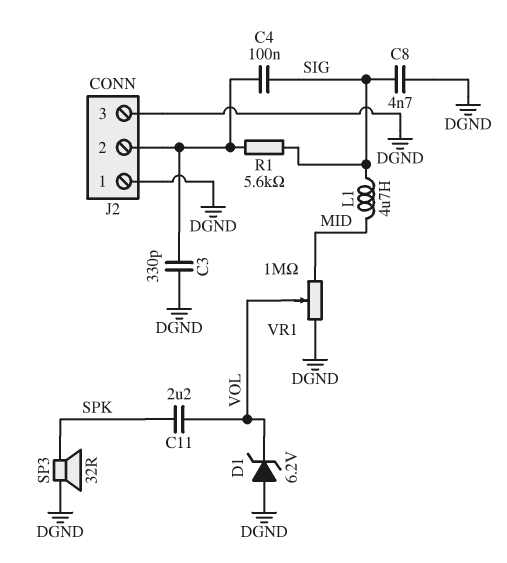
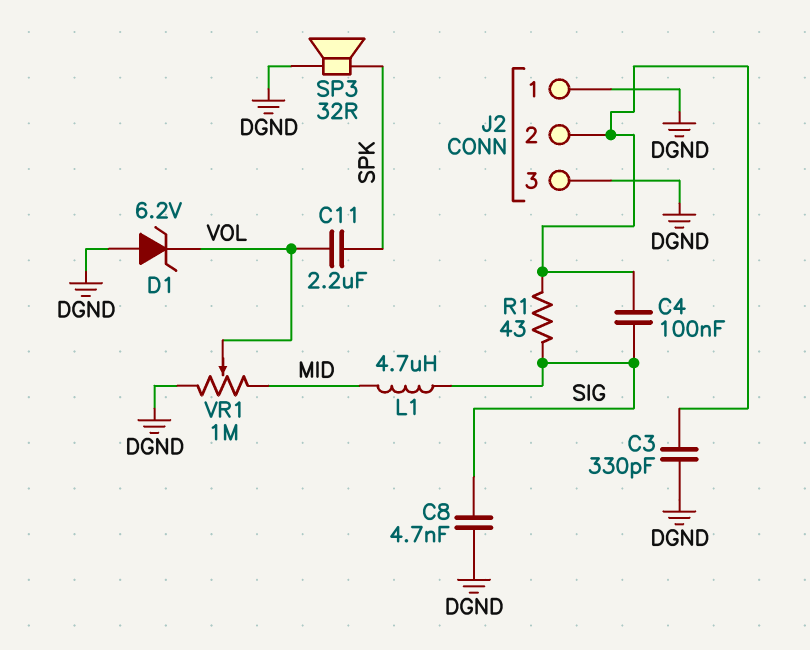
R1: 5.6k (J2/2, SIG) -> 43 (J2/2, SIG)

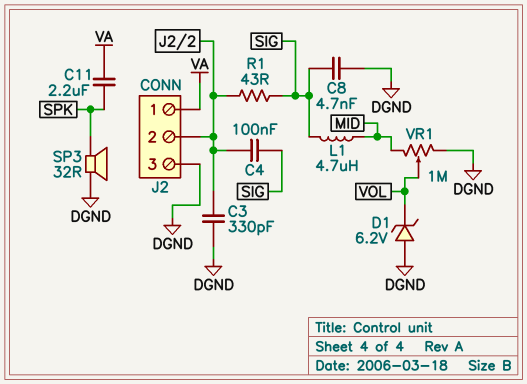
C11: 2.2uF (SPK, VOL) -> 2.2uF (SPK, VA)
J2 pin 1: DGND -> VA

